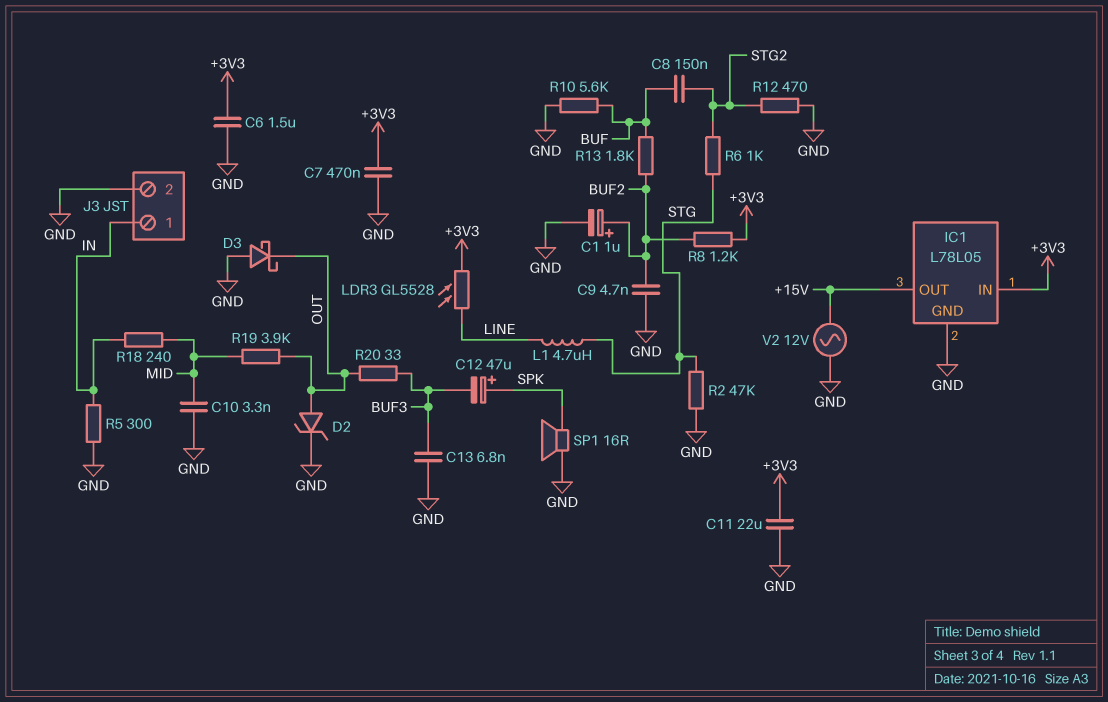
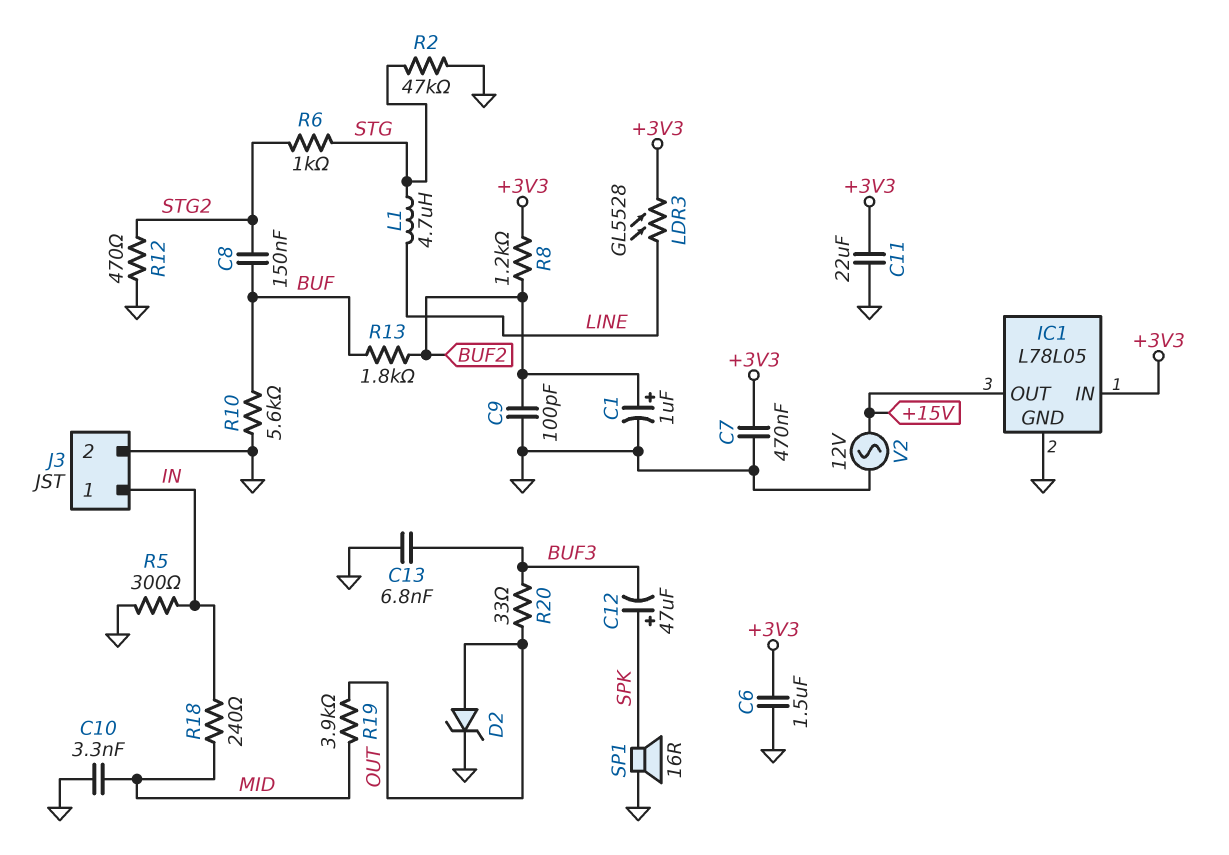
C9: 4.7nF (BUF2, GND) -> 100pF (BUF2, GND)
D3: schottky (A GND, K OUT) -> none

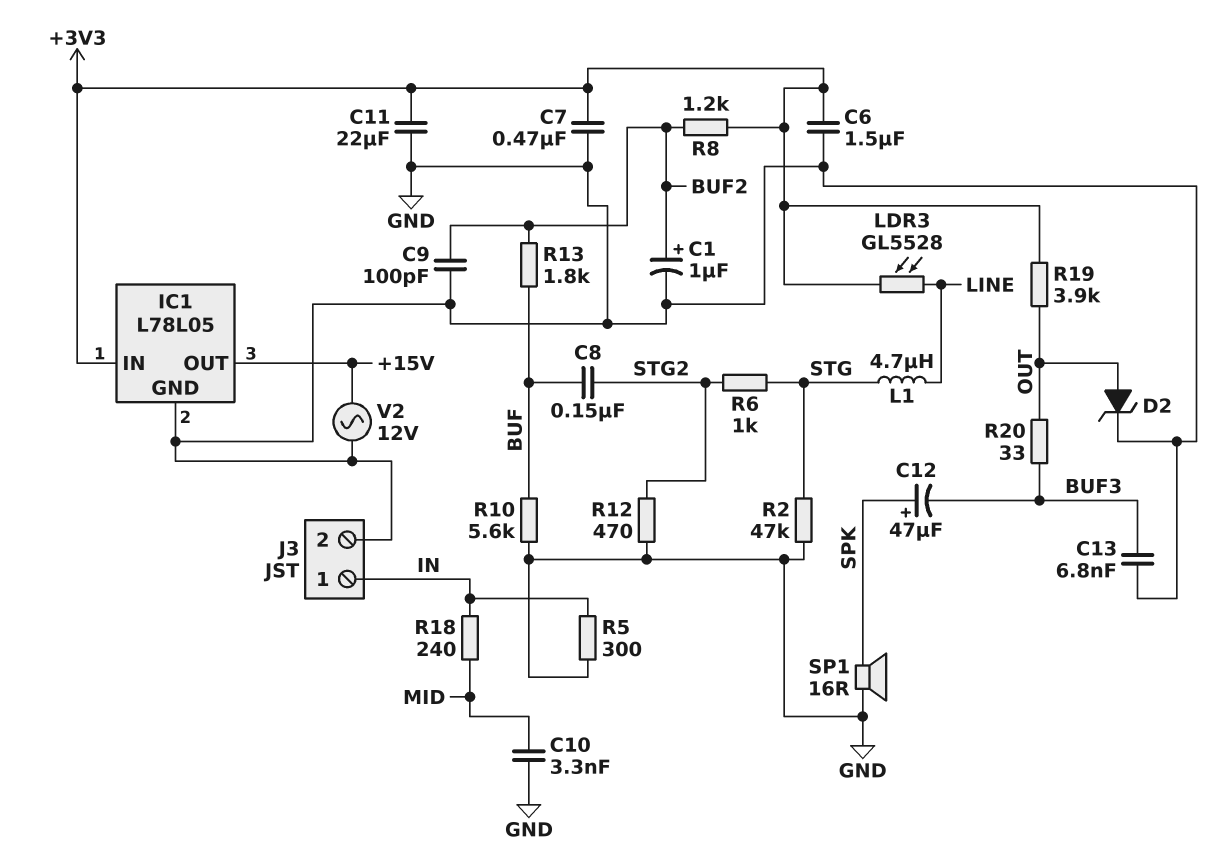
R19: 3.9k (MID, OUT) -> 3.9k (+3V3, OUT)

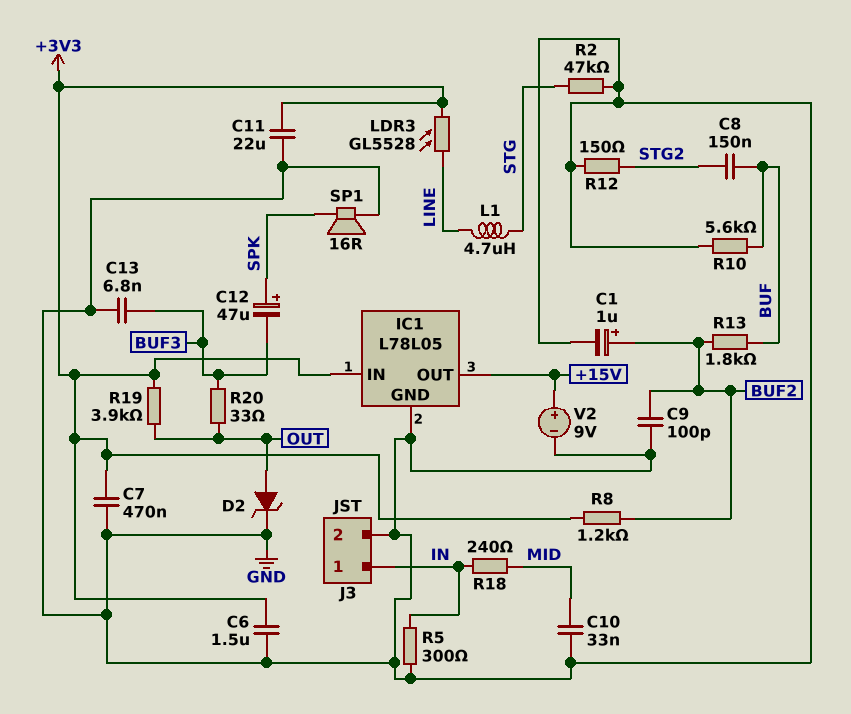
C10: 3.3nF (GND, MID) -> 33nF (GND, MID)
R6: 1k (STG, STG2) -> none
R12: 470 (GND, STG2) -> 150 (GND, STG2)
V2: AC 12V (+15V, GND) -> 9V (plus +15V, minus GND)

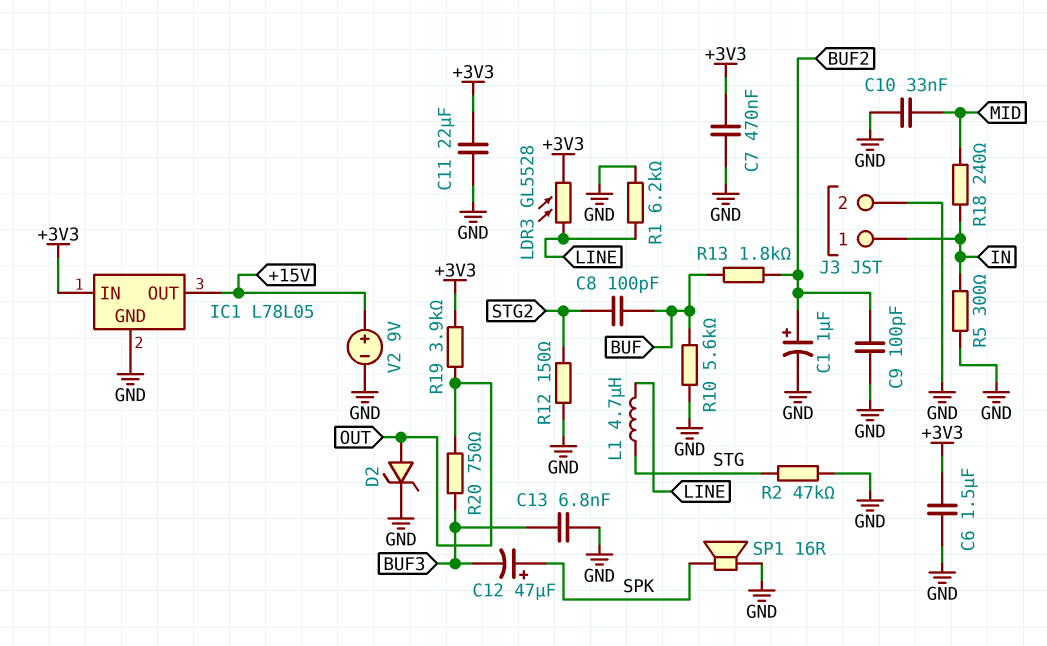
C8: 150nF (BUF, STG2) -> 100pF (BUF, STG2)
R1: none -> 6.2k (GND, LINE)
R8: 1.2k (+3V3, BUF2) -> none
R20: 33 (BUF3, OUT) -> 750 (BUF3, OUT)

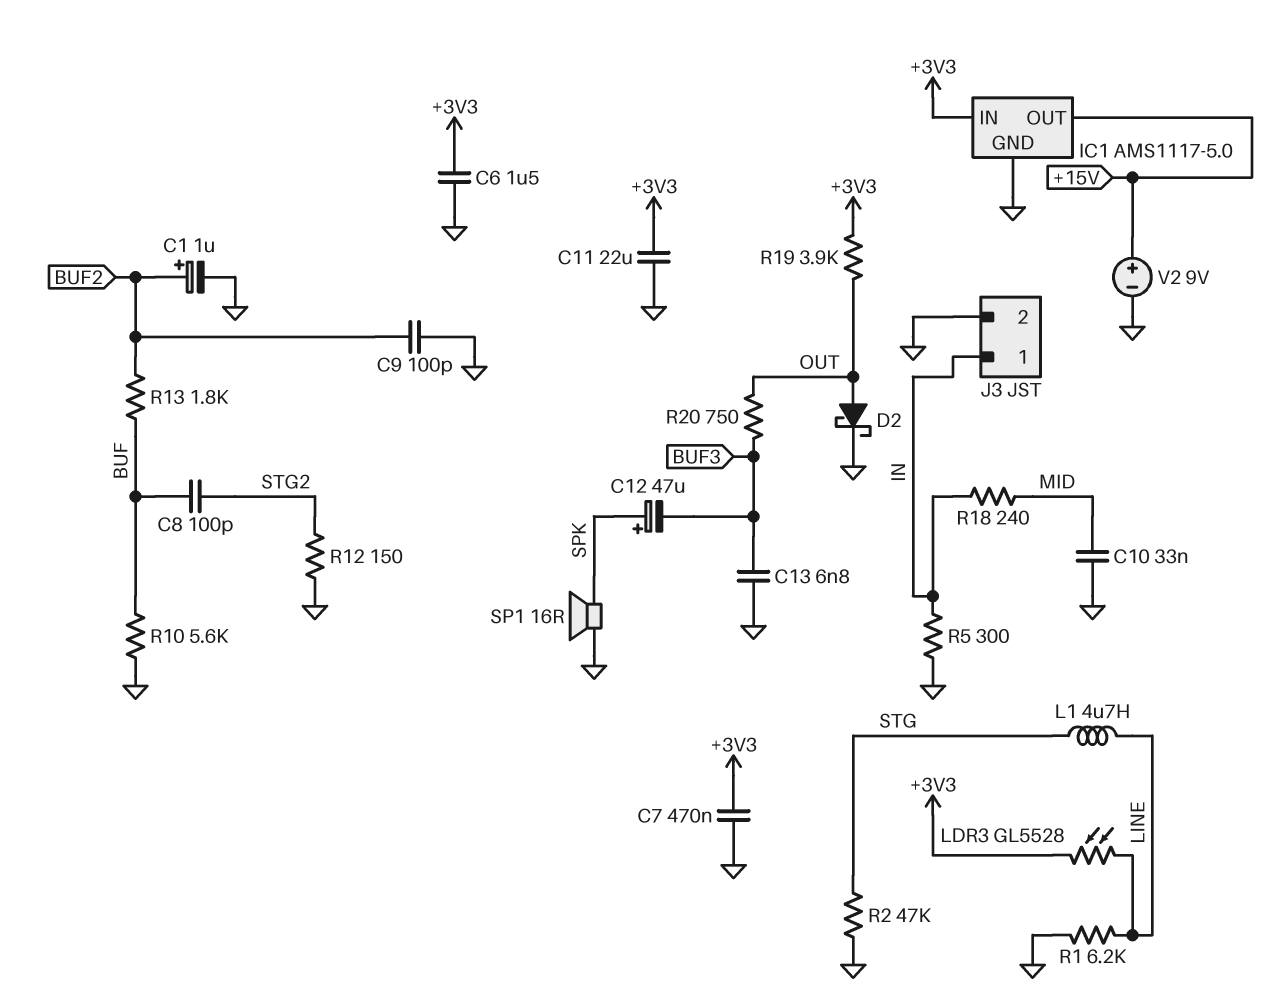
D2: zener (A OUT, K GND) -> schottky (A OUT, K GND)
IC1: L78L05 -> AMS1117-5.0

